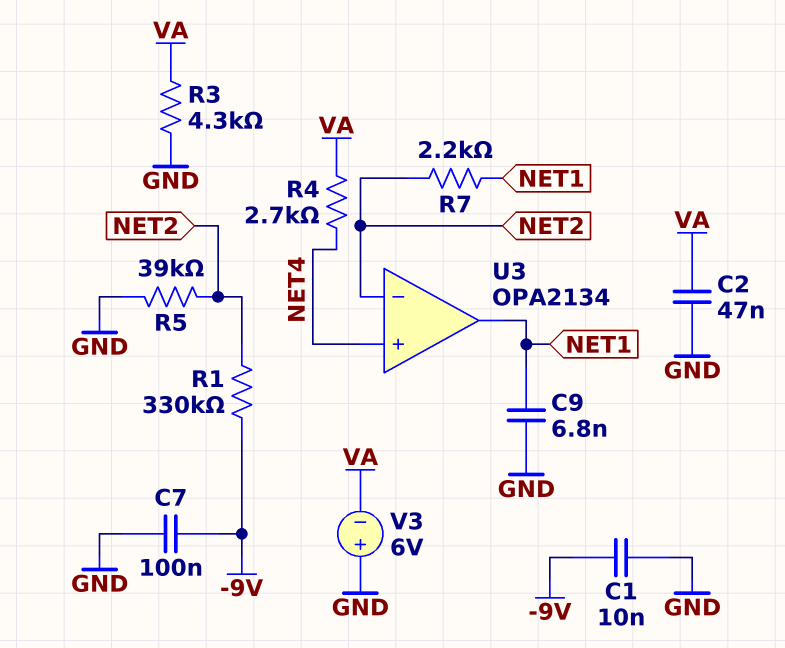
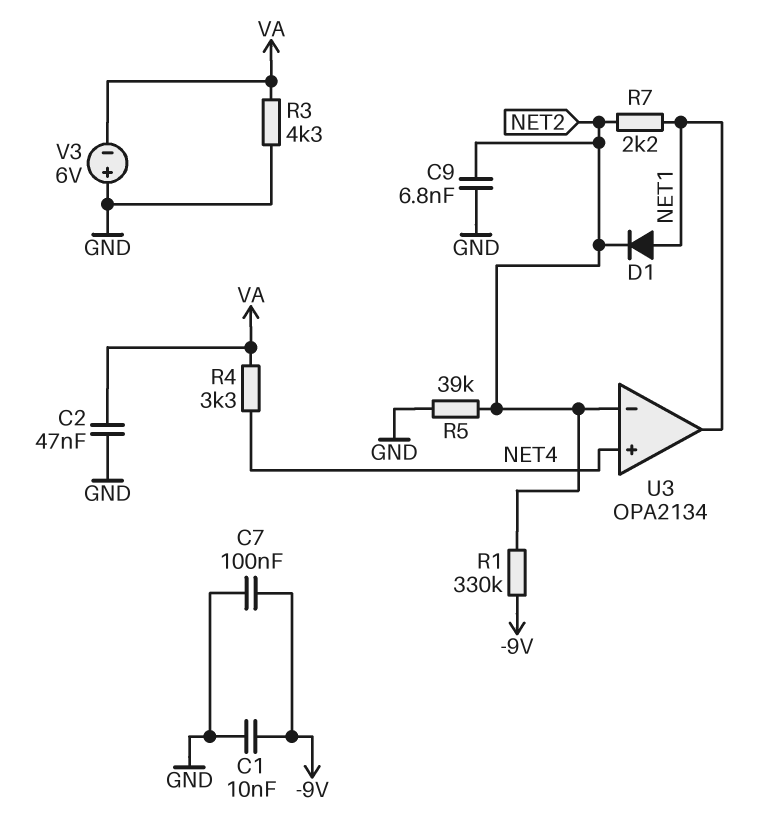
C9: 6.8nF (GND, NET1) -> 6.8nF (GND, NET2)
D1: none -> diode (A NET1, K NET2)
R4: 2.7k (NET4, VA) -> 3.3k (NET4, VA)

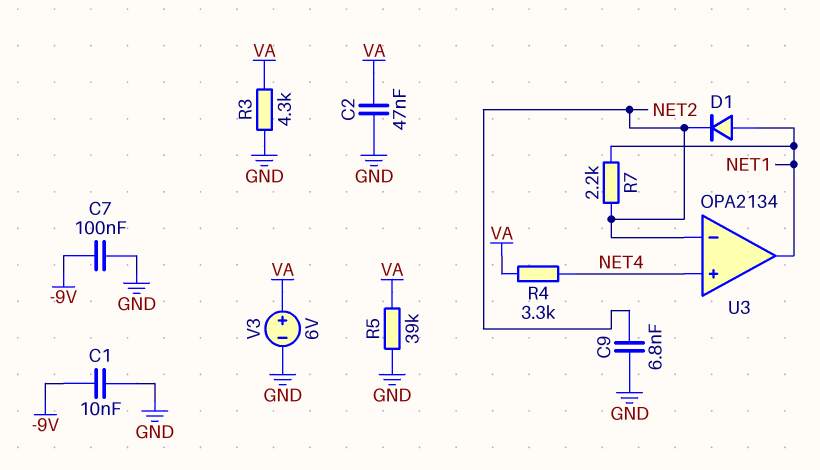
R1: 330k (-9V, NET2) -> none
R5: 39k (GND, NET2) -> 39k (GND, VA)
V3: 6V (plus GND, minus VA) -> 6V (plus VA, minus GND)

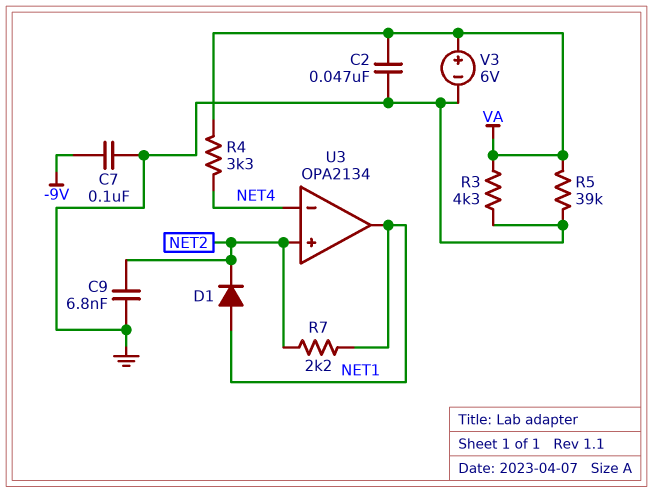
C1: 10nF (-9V, GND) -> none
U3 pin in+: NET4 -> NET2
U3 pin in-: NET2 -> NET4

